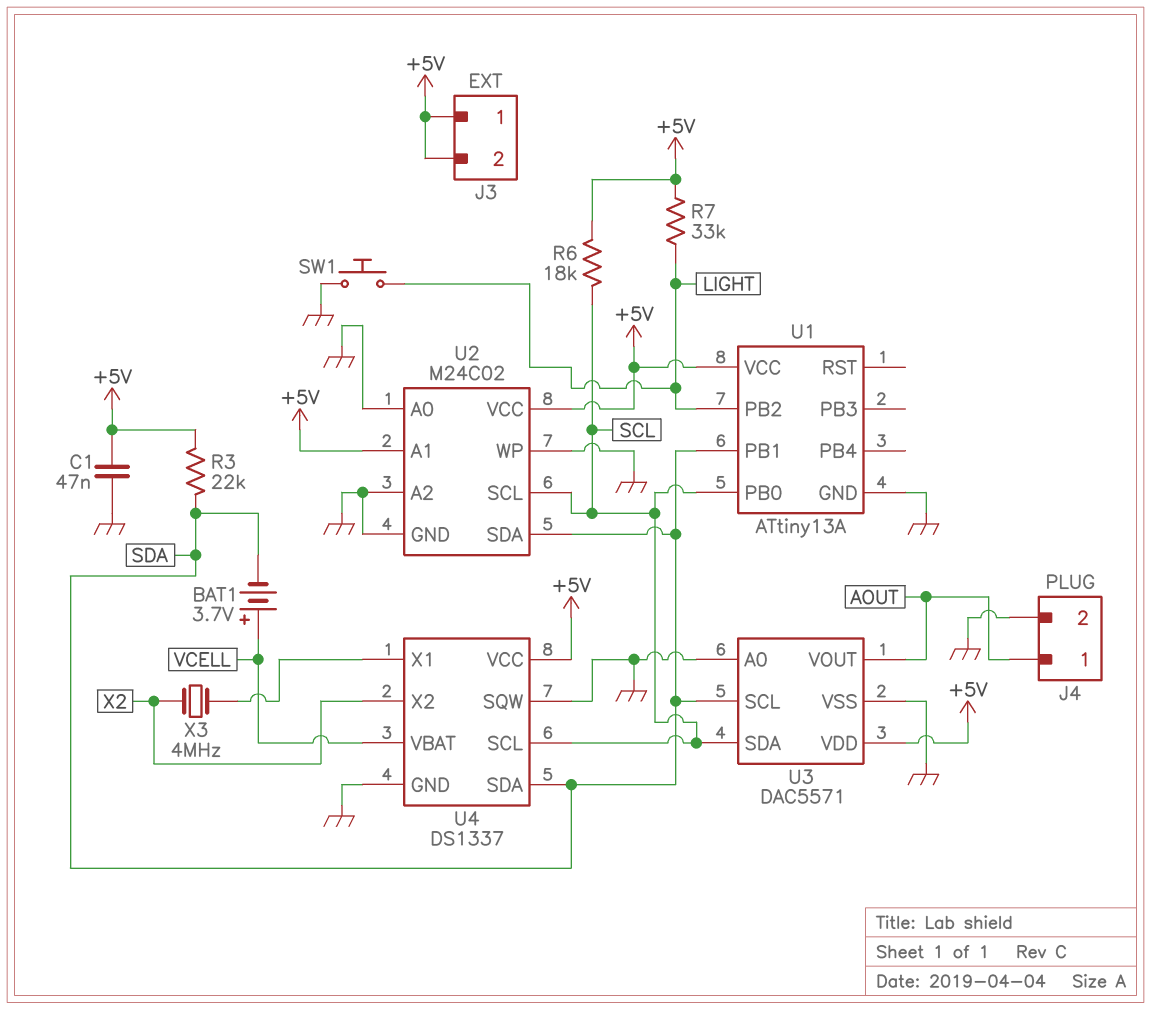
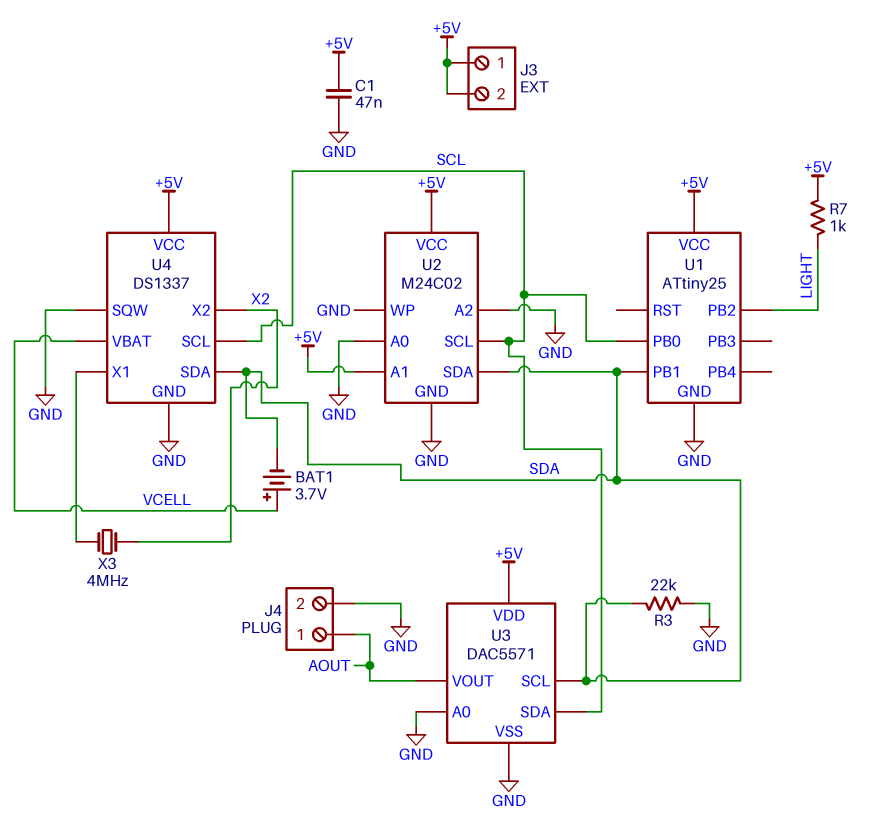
R3: 22k (+5V, SDA) -> 22k (GND, SDA)
R6: 18k (+5V, SCL) -> none
R7: 33k (+5V, LIGHT) -> 1k (+5V, LIGHT)
SW1: button (GND, LIGHT) -> none
U1: ATtiny13A -> ATtiny25

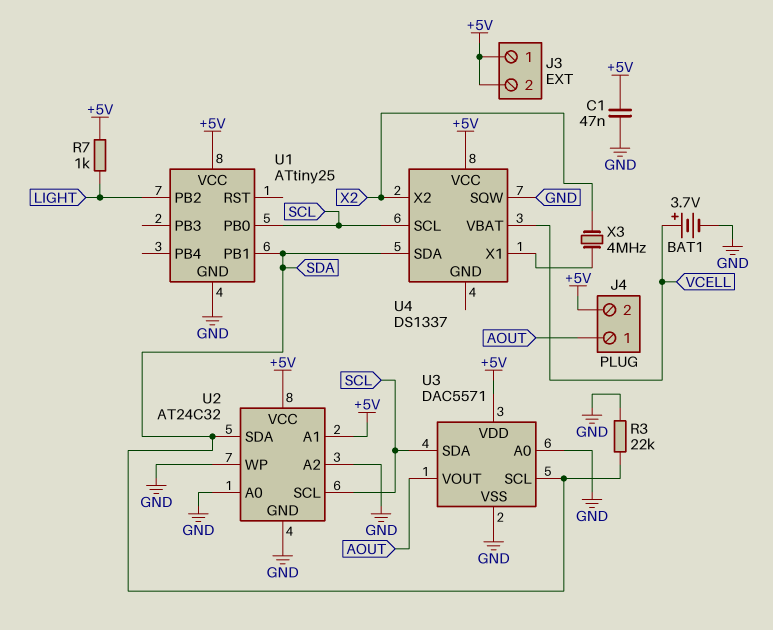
BAT1: 3.7V (plus VCELL, minus SDA) -> 3.7V (plus VCELL, minus GND)
J4 pin 2: GND -> +5V
U2: M24C02 -> AT24C32
U4 pin GND: GND -> none

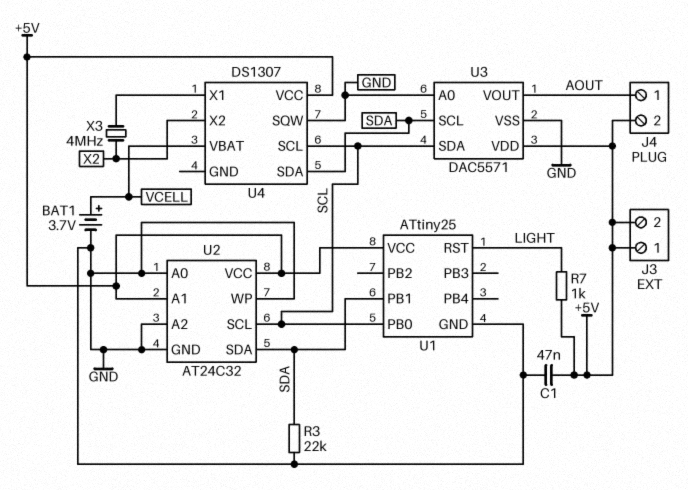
U1 pin PB2: LIGHT -> none
U1 pin RST: none -> LIGHT
U4: DS1337 -> DS1307

